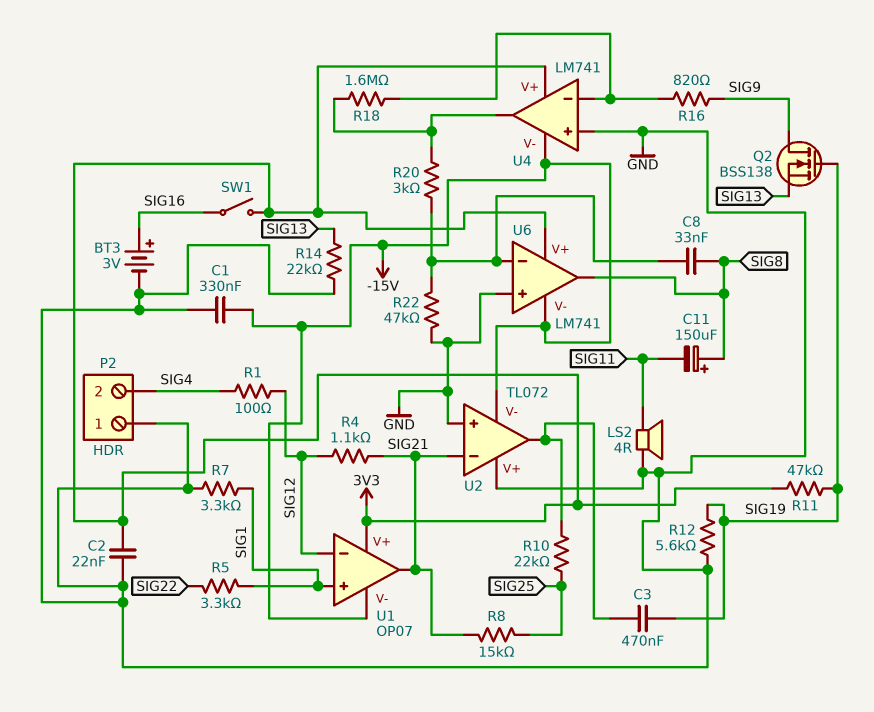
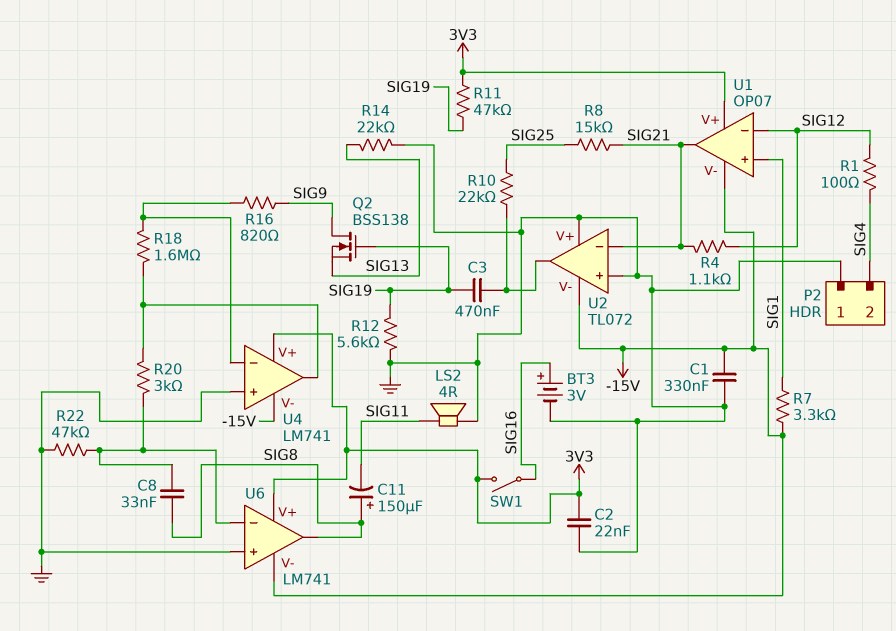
R5: 3.3k (SIG1, SIG22) -> none
R7: 3.3k (GND, SIG1) -> 3.3k (-15V, SIG1)

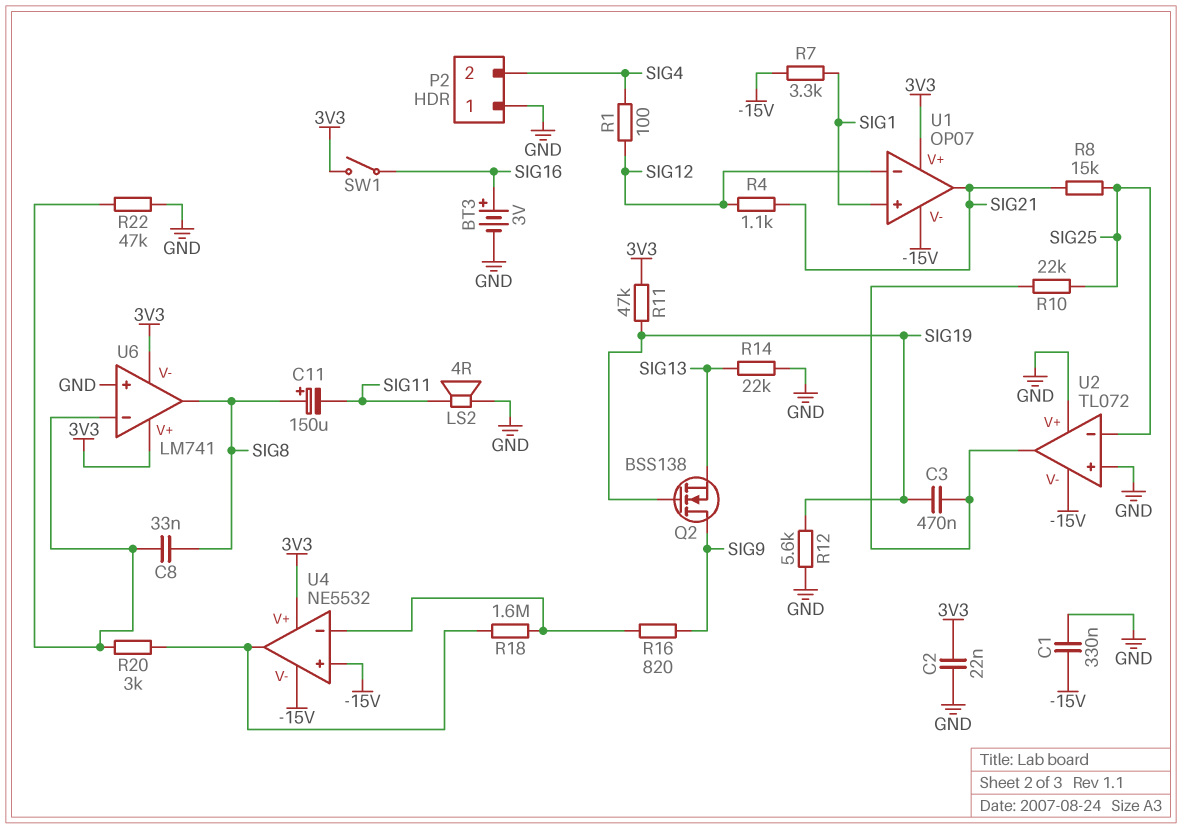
U2 pin in-: SIG21 -> SIG25
U4: LM741 -> NE5532
U4 pin in+: GND -> -15V
U6 pin V-: -15V -> 3V3

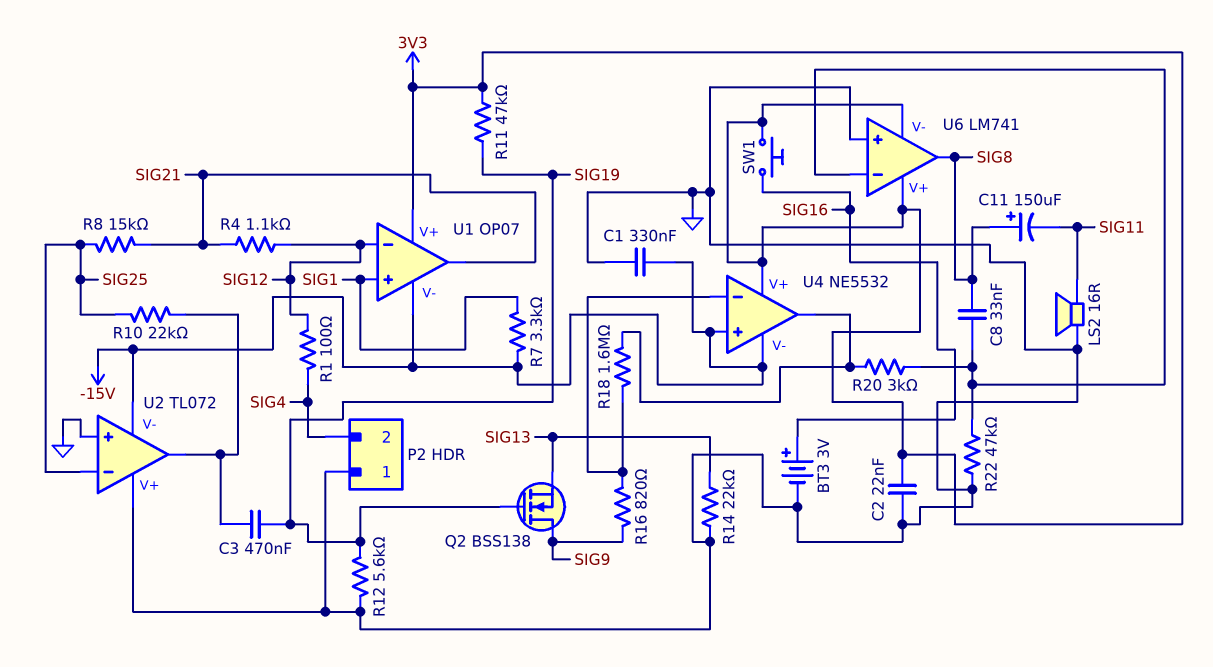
LS2: speaker 4R (GND, SIG11) -> speaker 16R (GND, SIG11)
SW1: switch (3V3, SIG16) -> button (3V3, SIG16)

